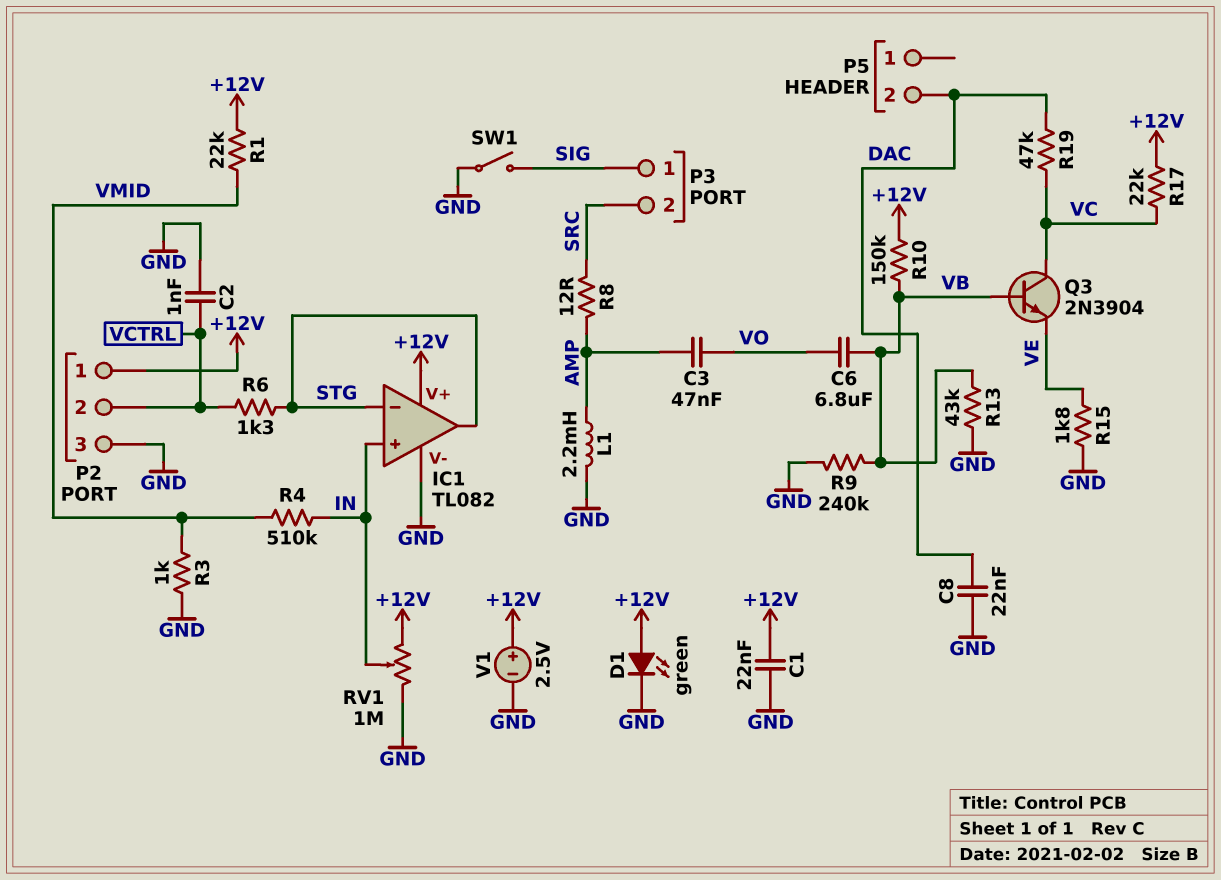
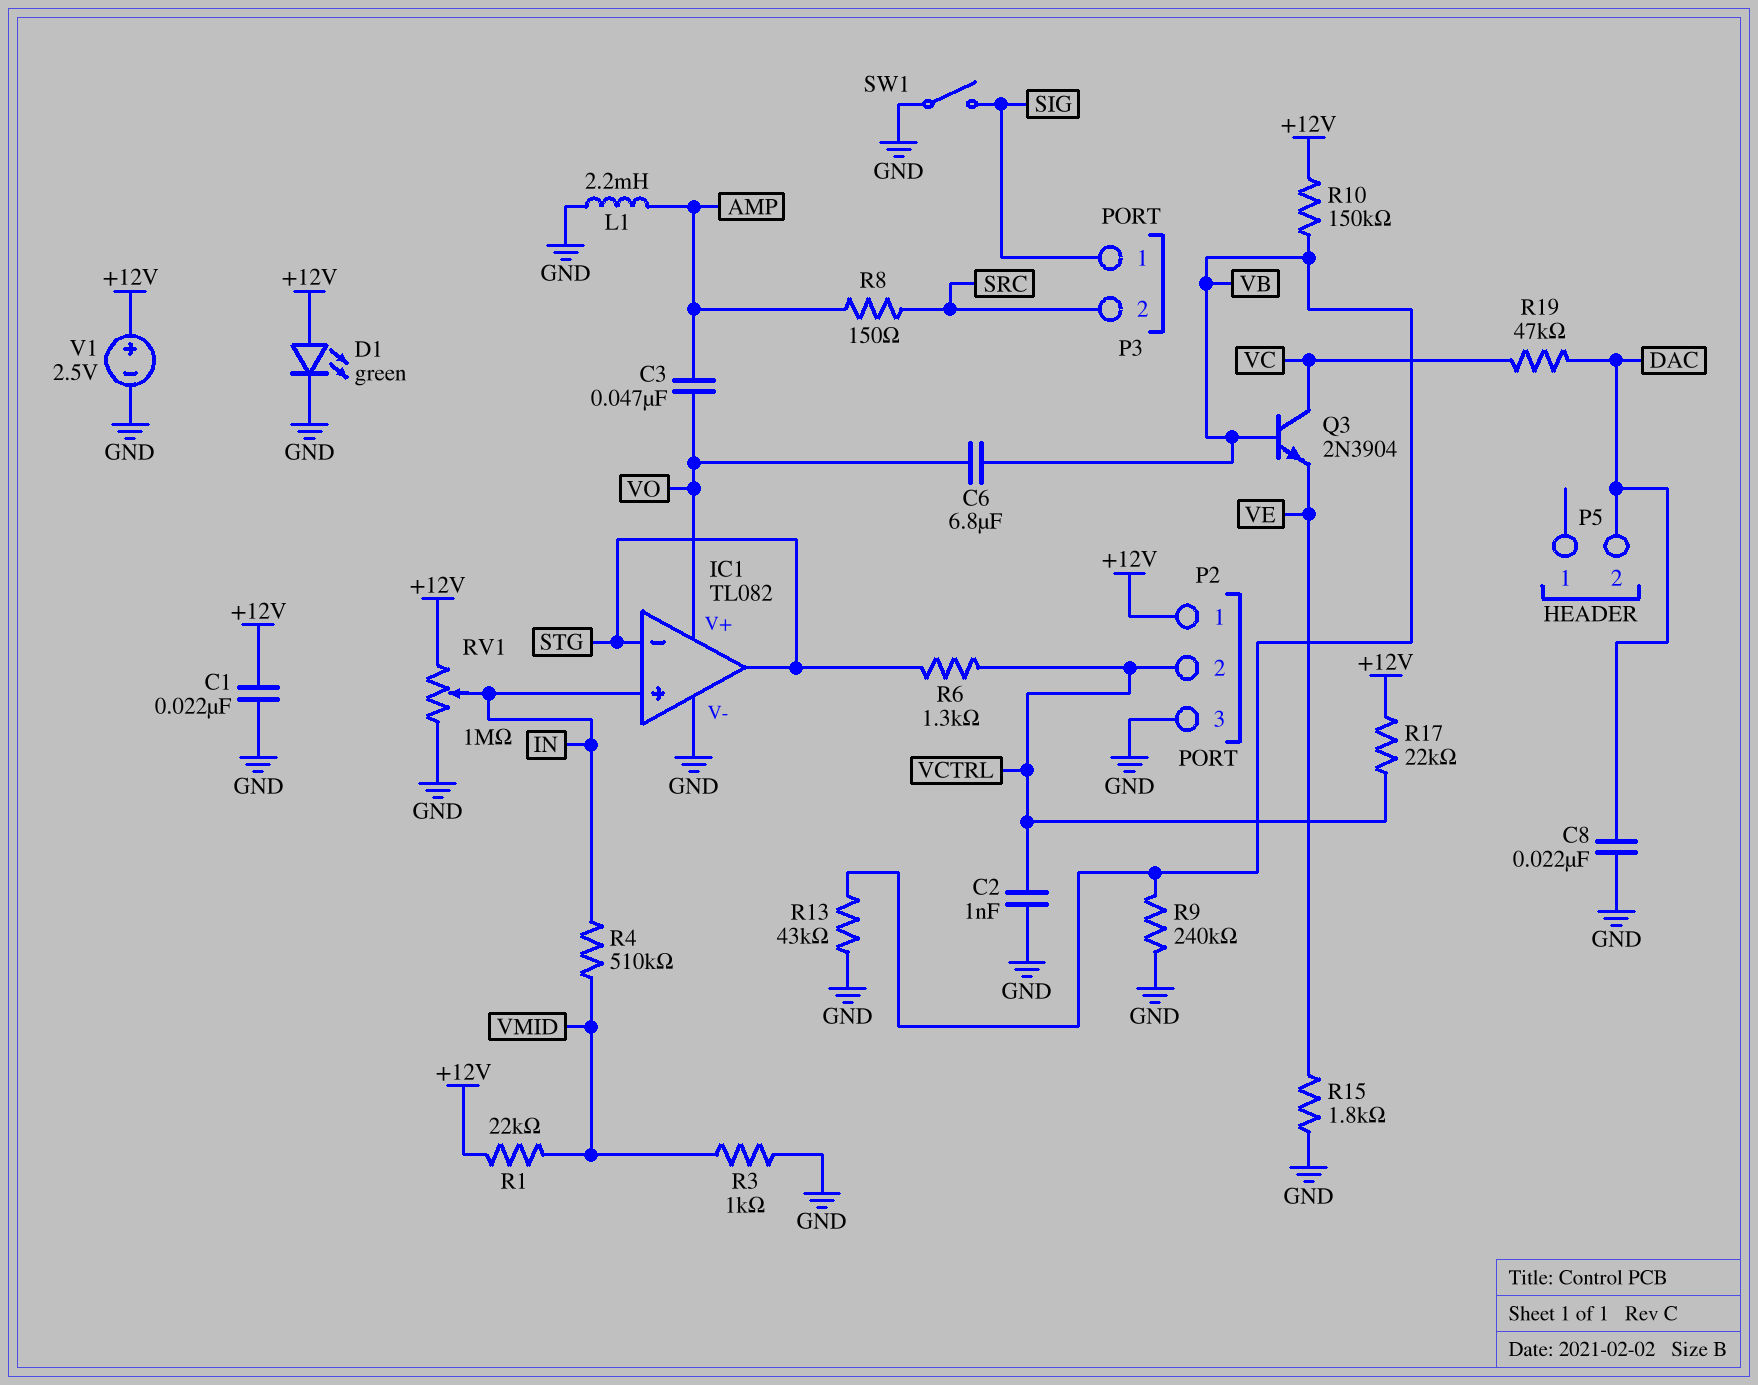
IC1 pin V+: +12V -> VO
R8: 12 (AMP, SRC) -> 150 (AMP, SRC)
R17: 22k (+12V, VC) -> 22k (+12V, VCTRL)

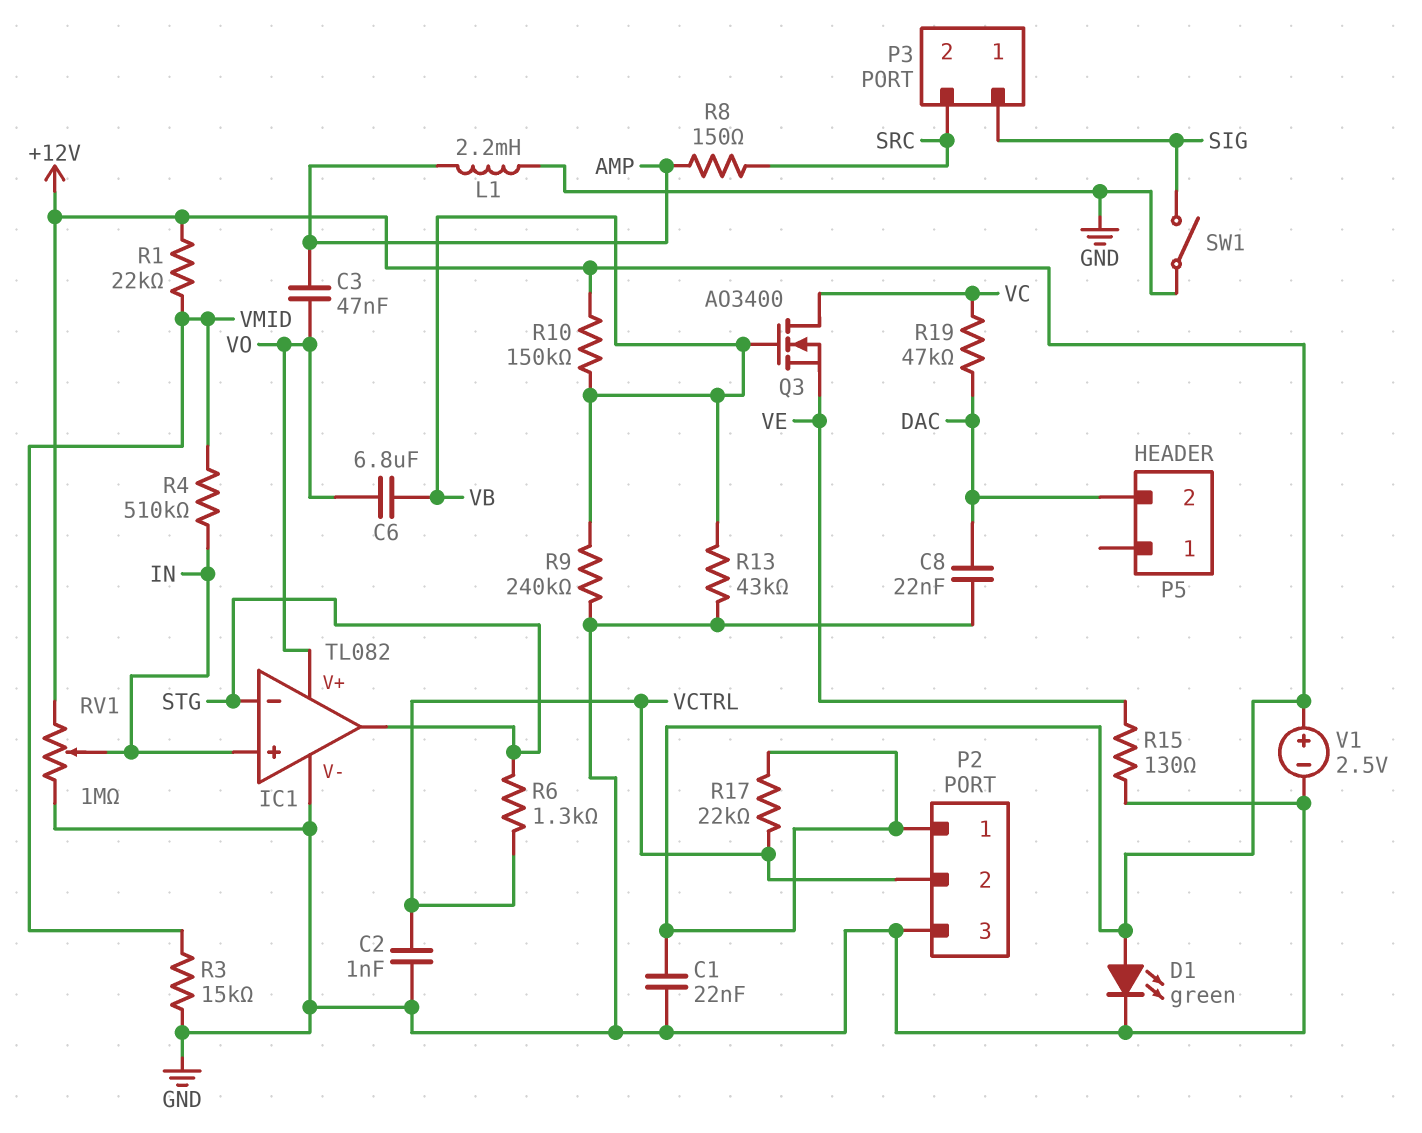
Q3: NPN 2N3904 (B VB, C VC, E VE) -> NMOS AO3400 (G VB, D VC, S VE)
R3: 1k (GND, VMID) -> 15k (GND, VMID)
R15: 1.8k (GND, VE) -> 130 (GND, VE)

